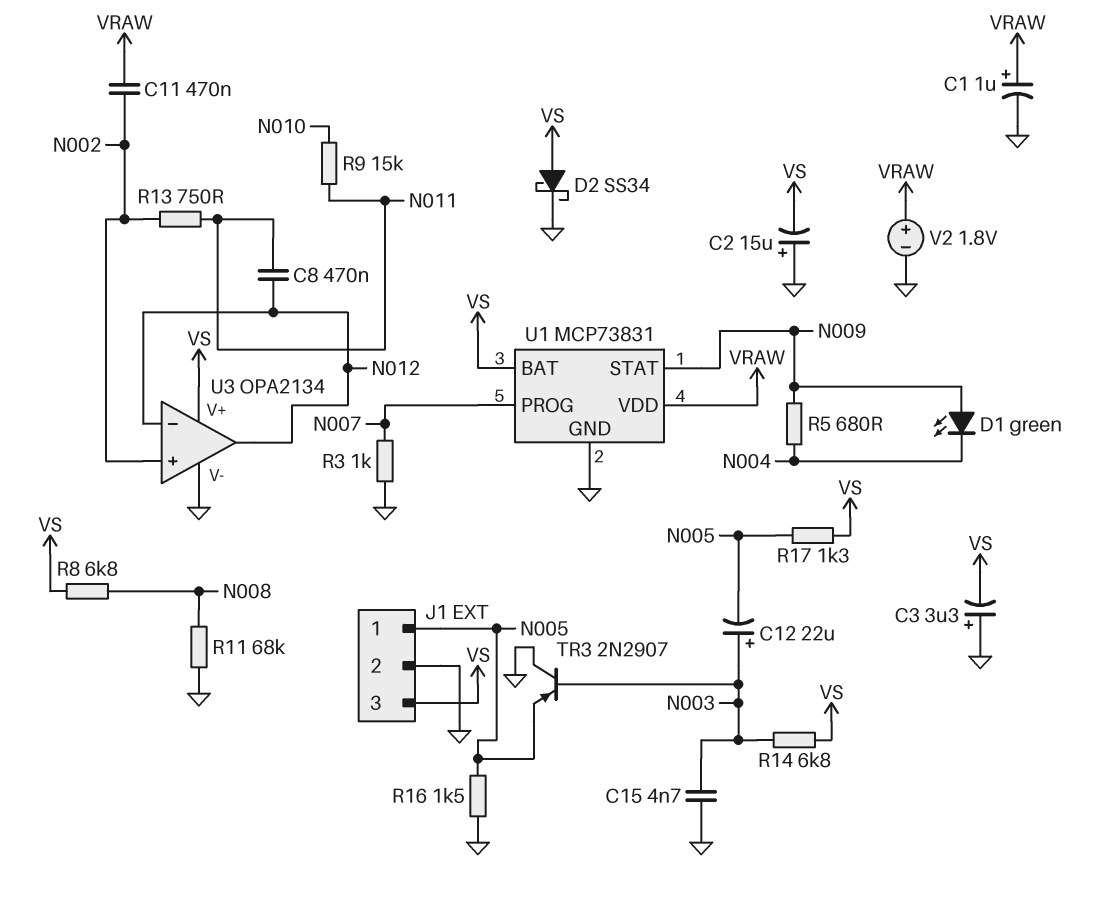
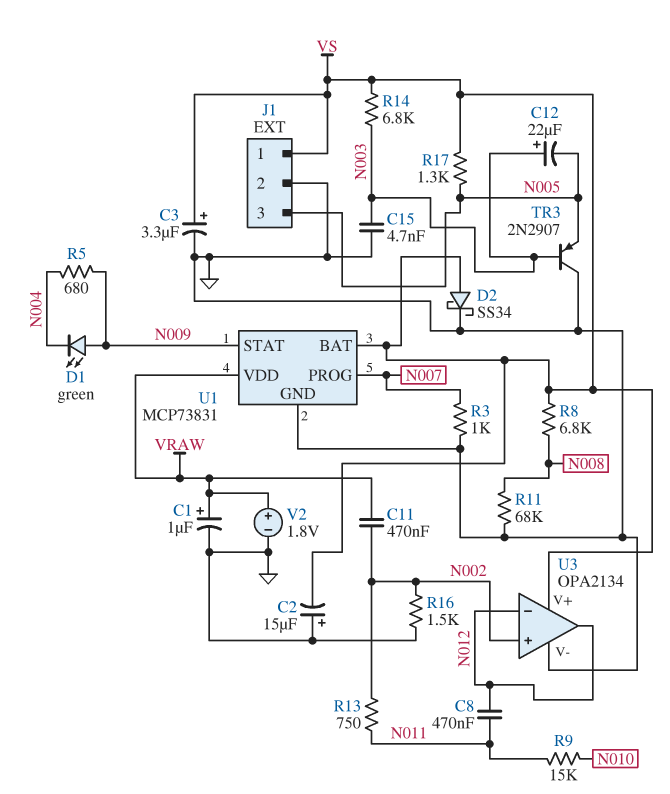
C3: 3.3uF (plus GND, minus VS) -> 3.3uF (plus VS, minus GND)
J1 pin 1: N005 -> VS
J1 pin 3: VS -> N005
R16: 1.5k (GND, N005) -> 1.5k (GND, N002)

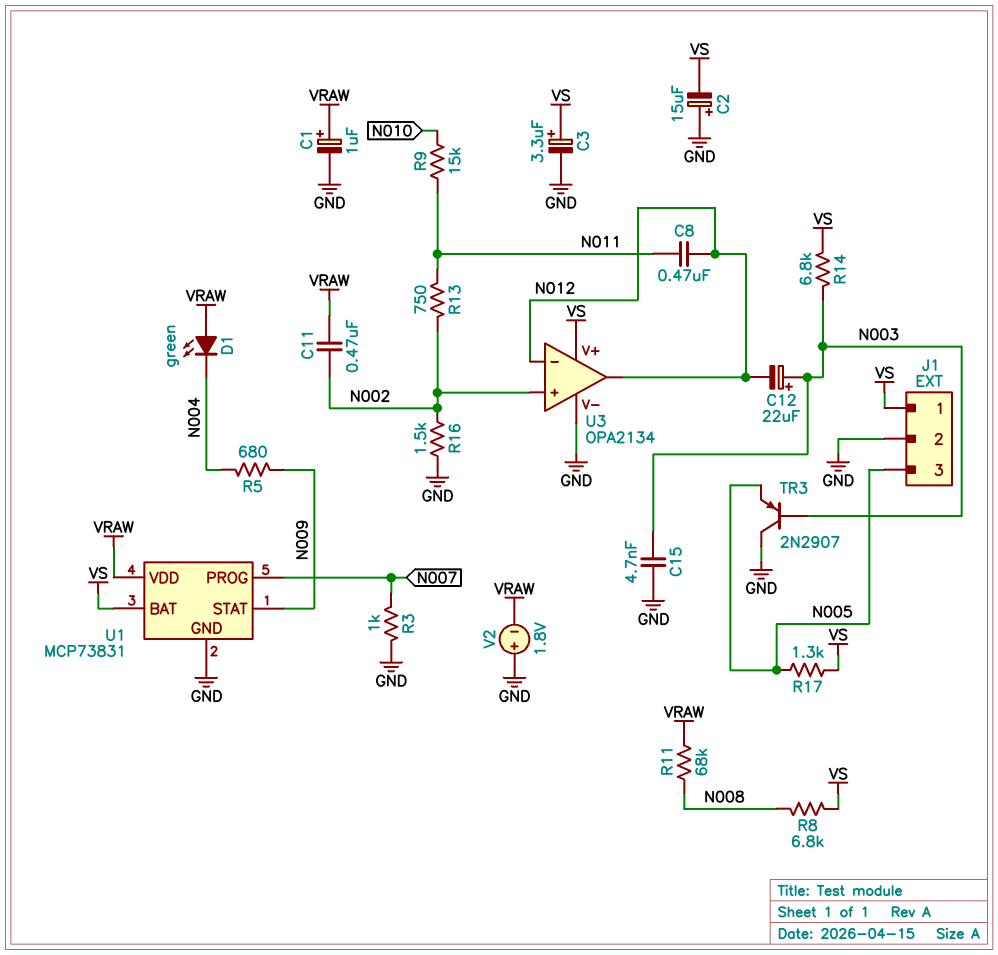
C12: 22uF (plus N003, minus N005) -> 22uF (plus N003, minus N012)
D1: LED green (A N009, K N004) -> LED green (A VRAW, K N004)
D2: schottky SS34 (A VS, K GND) -> none
R11: 68k (GND, N008) -> 68k (N008, VRAW)
V2: 1.8V (plus VRAW, minus GND) -> 1.8V (plus GND, minus VRAW)

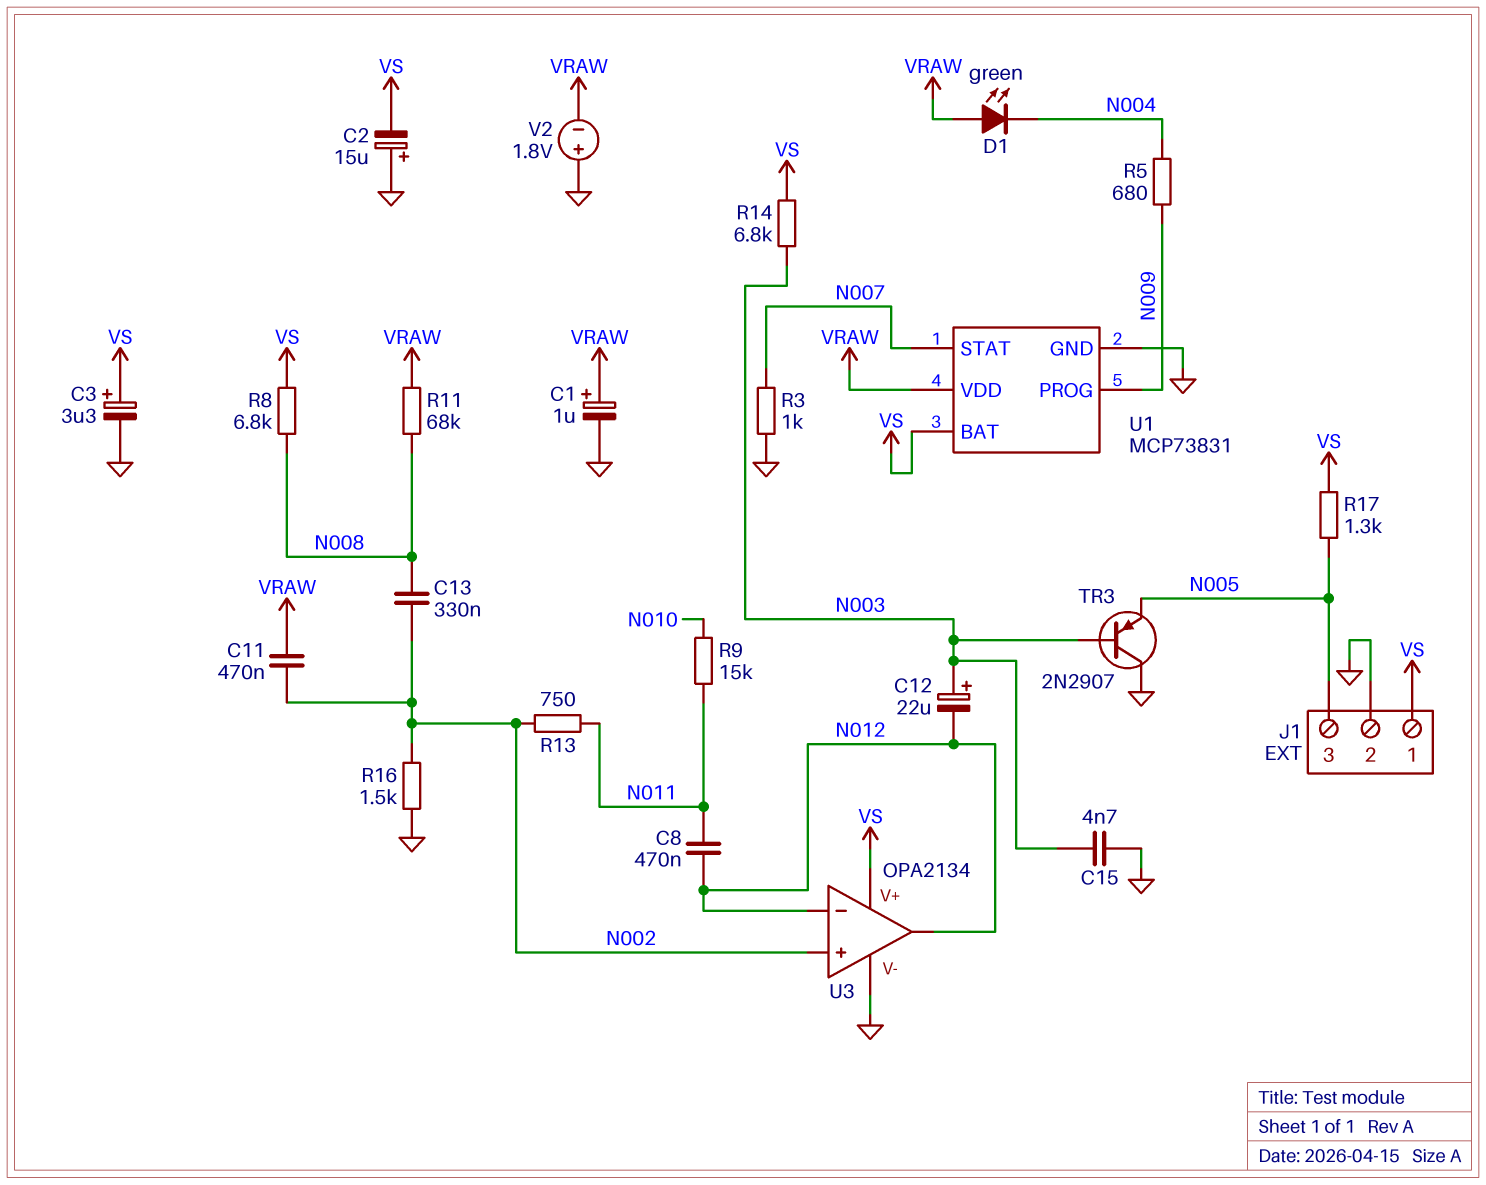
C13: none -> 330nF (N002, N008)
U1 pin PROG: N007 -> N009
U1 pin STAT: N009 -> N007

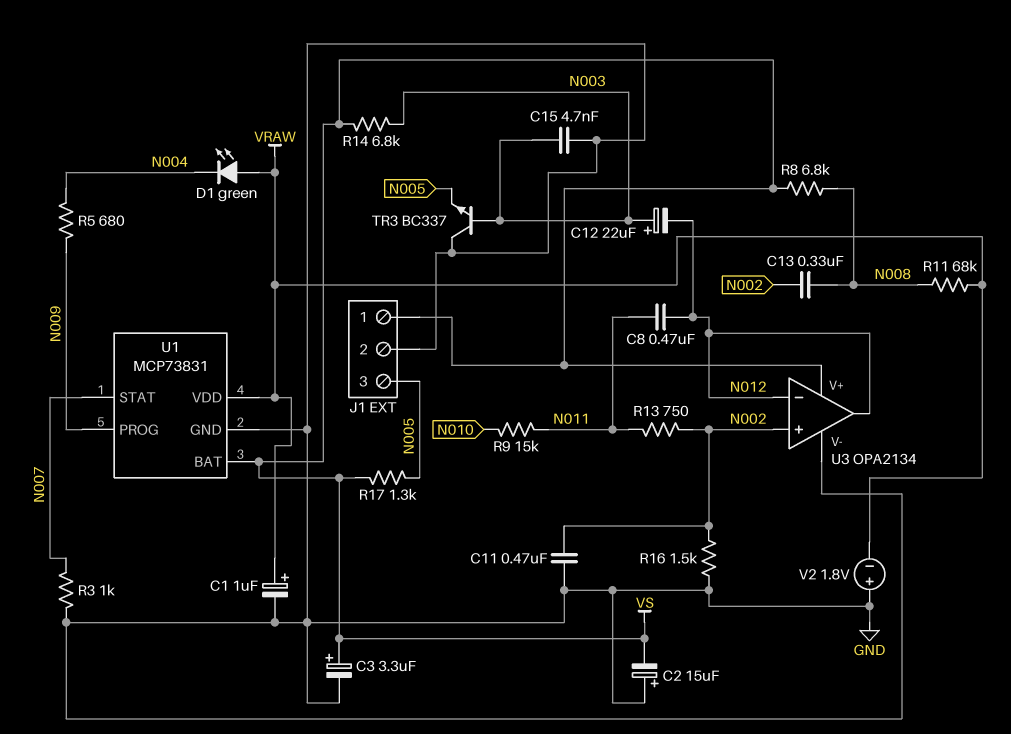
C11: 470nF (N002, VRAW) -> 470nF (GND, N002)
TR3: PNP 2N2907 (B N003, C GND, E N005) -> NPN BC337 (B N003, C GND, E N005)

